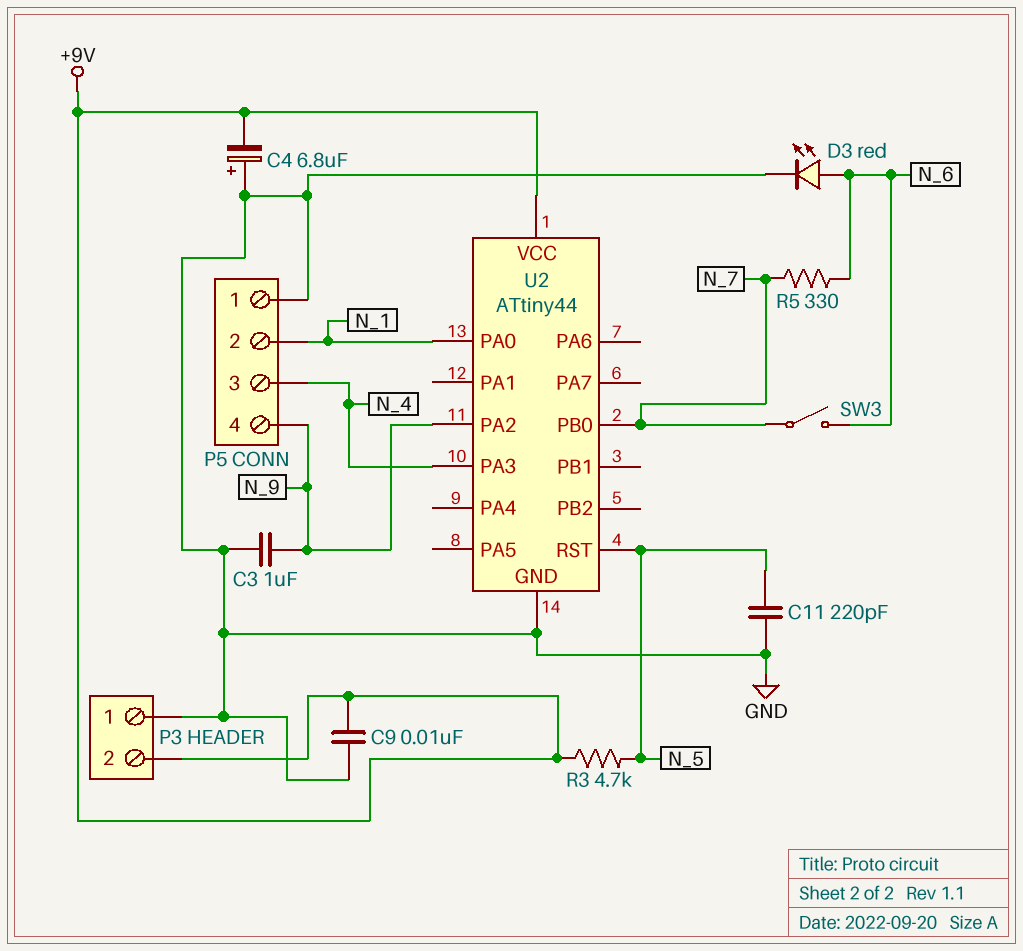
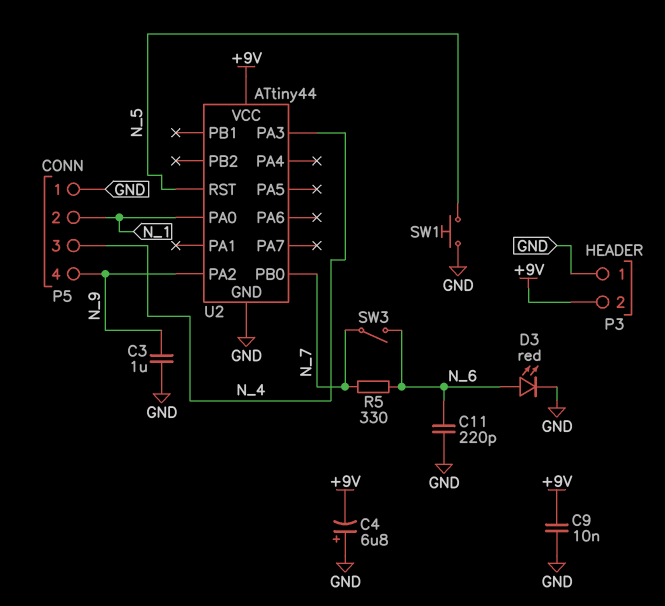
C11: 220pF (GND, N_5) -> 220pF (GND, N_6)
R3: 4.7k (+9V, N_5) -> none
SW1: none -> button (GND, N_5)

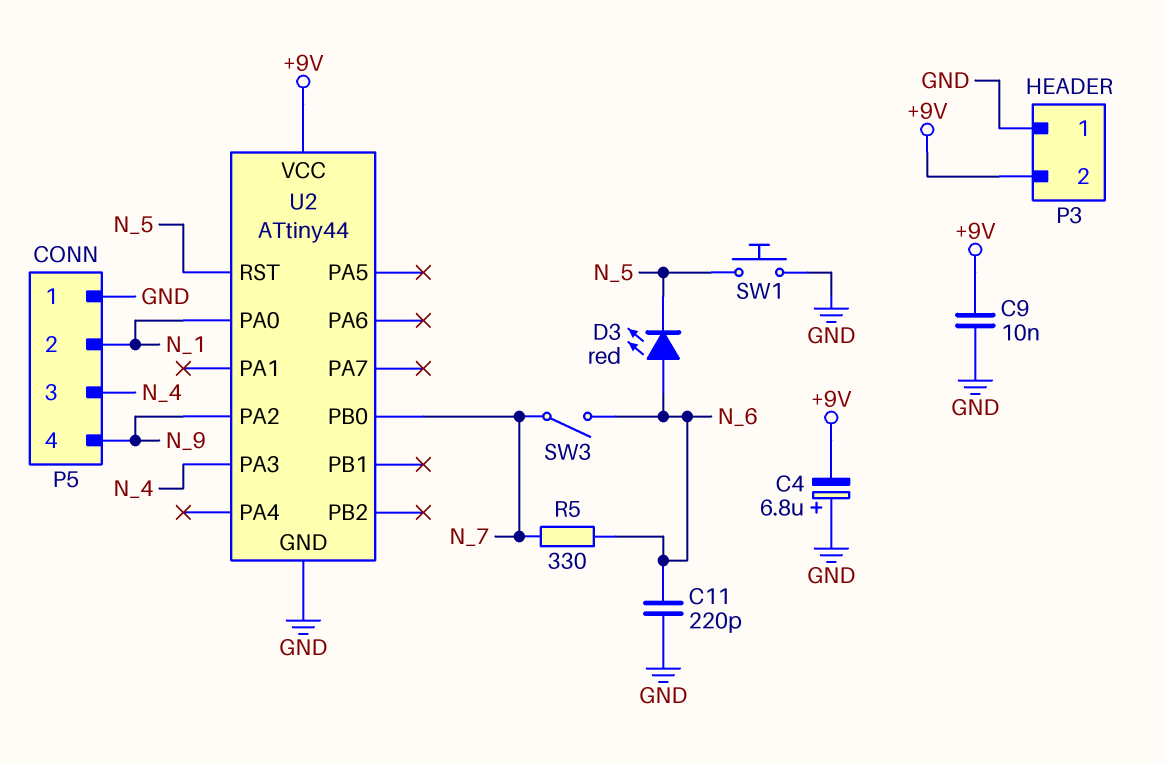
C3: 1uF (GND, N_9) -> none
D3: LED red (A N_6, K GND) -> LED red (A N_6, K N_5)

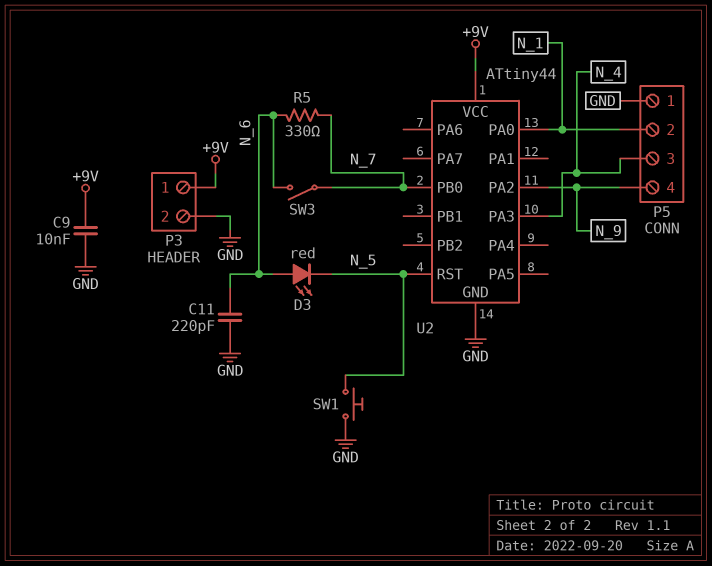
C4: 6.8uF (plus GND, minus +9V) -> none
P3 pin 1: GND -> +9V
P3 pin 2: +9V -> GND

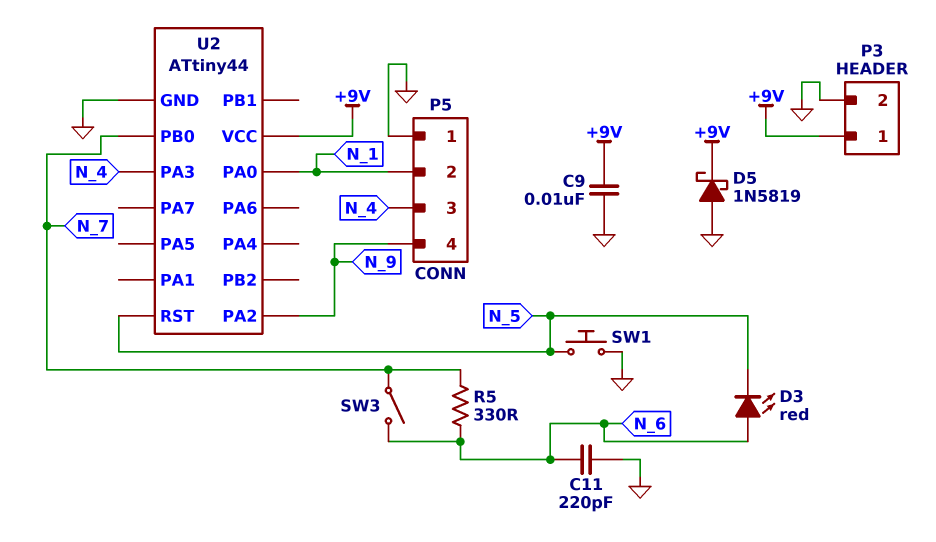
D5: none -> schottky 1N5819 (A GND, K +9V)

